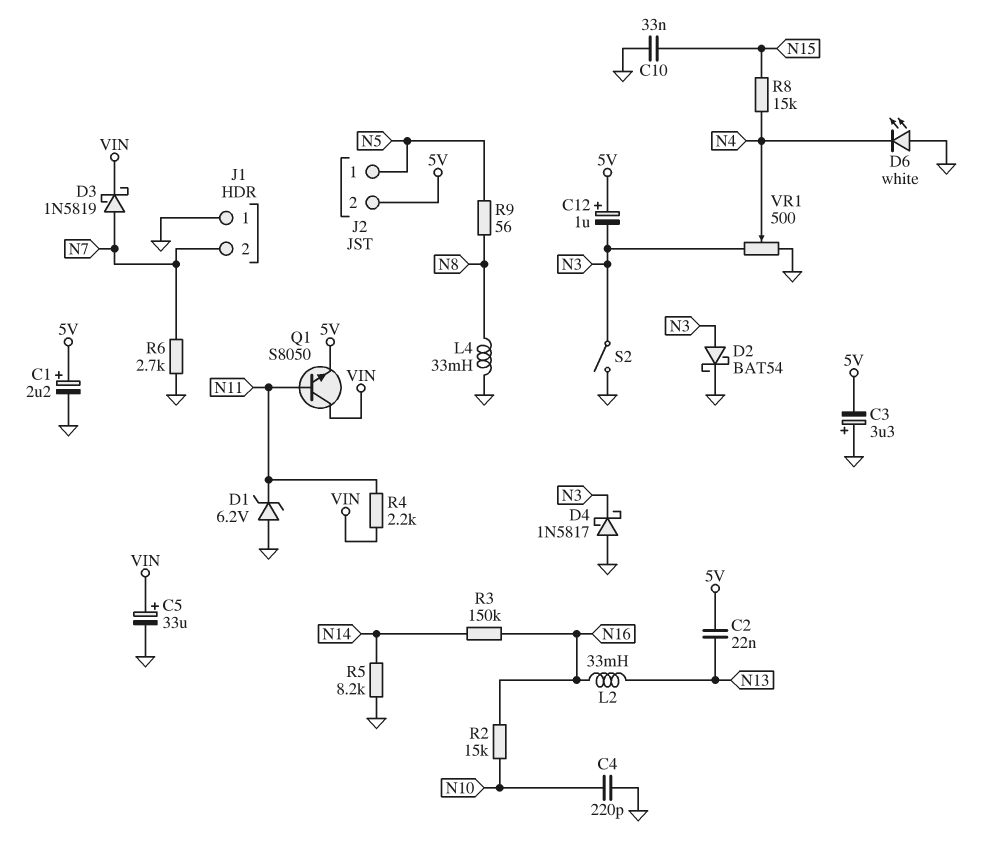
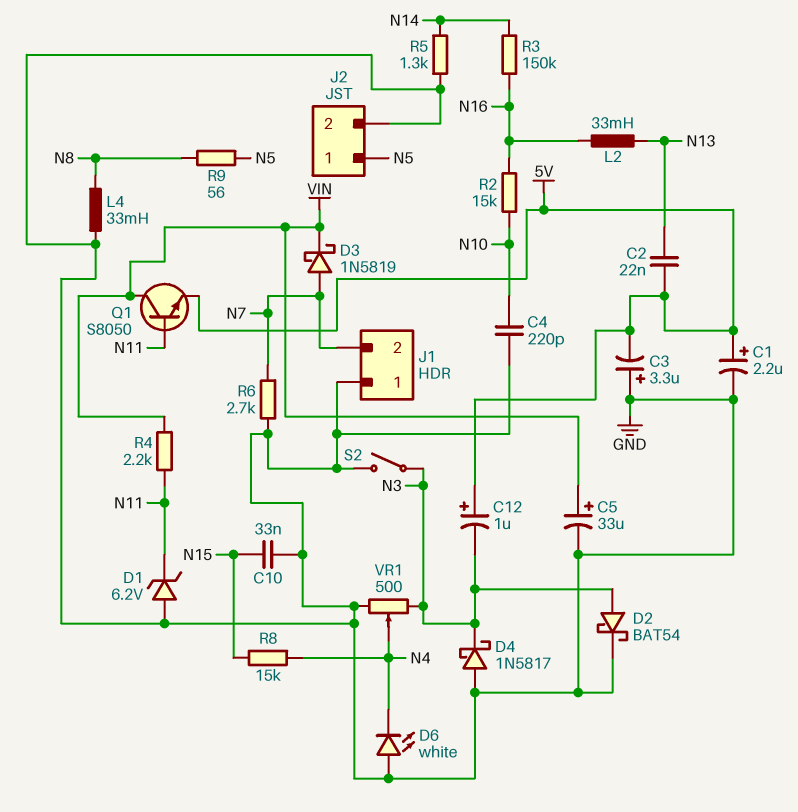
J2 pin 2: 5V -> GND
R5: 8.2k (GND, N14) -> 1.3k (GND, N14)

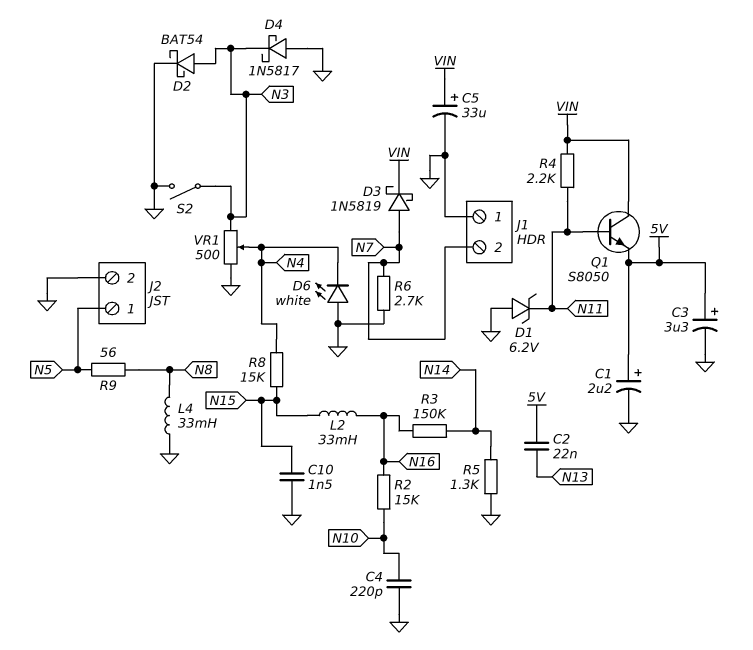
C3: 3.3uF (plus GND, minus 5V) -> 3.3uF (plus 5V, minus GND)
C10: 33nF (GND, N15) -> 1.5nF (GND, N15)
C12: 1uF (plus 5V, minus N3) -> none
L2: 33mH (N13, N16) -> 33mH (N15, N16)

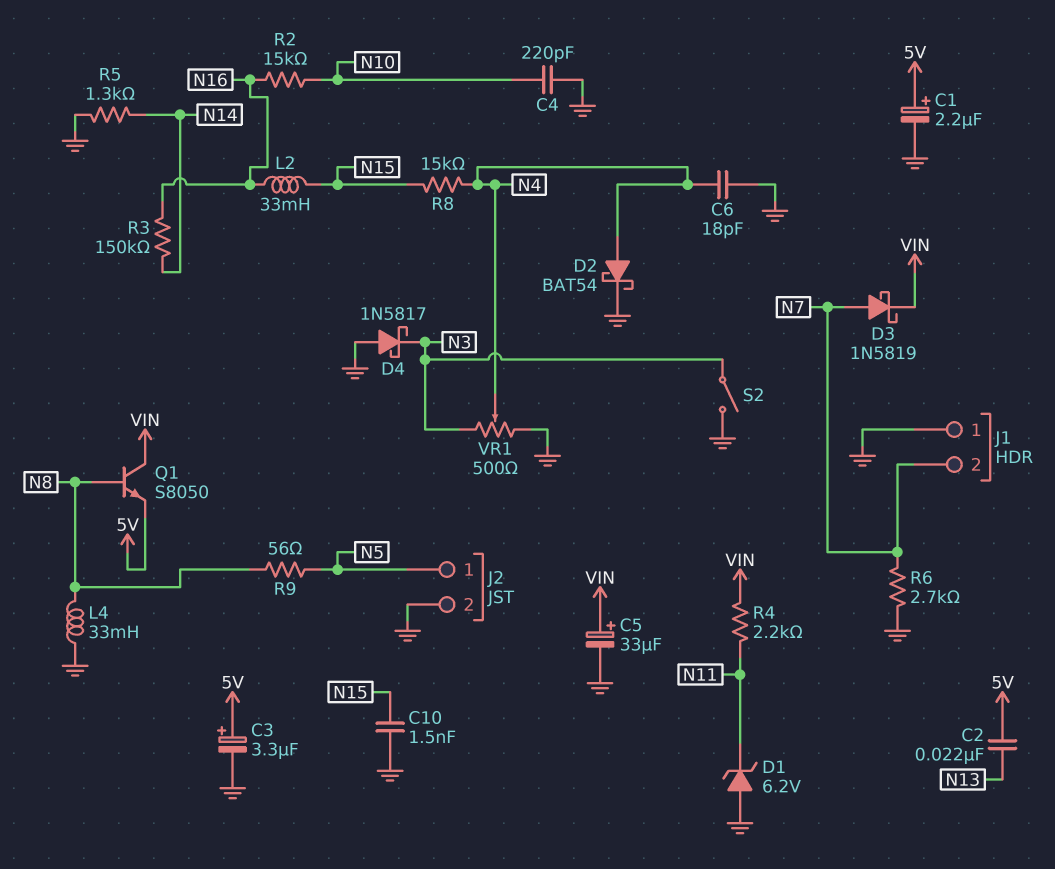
C6: none -> 18pF (GND, N4)
D2: schottky BAT54 (A N3, K GND) -> schottky BAT54 (A N4, K GND)
D6: LED white (A GND, K N4) -> none
Q1: NPN S8050 (B N11, C VIN, E 5V) -> NPN S8050 (B N8, C VIN, E 5V)

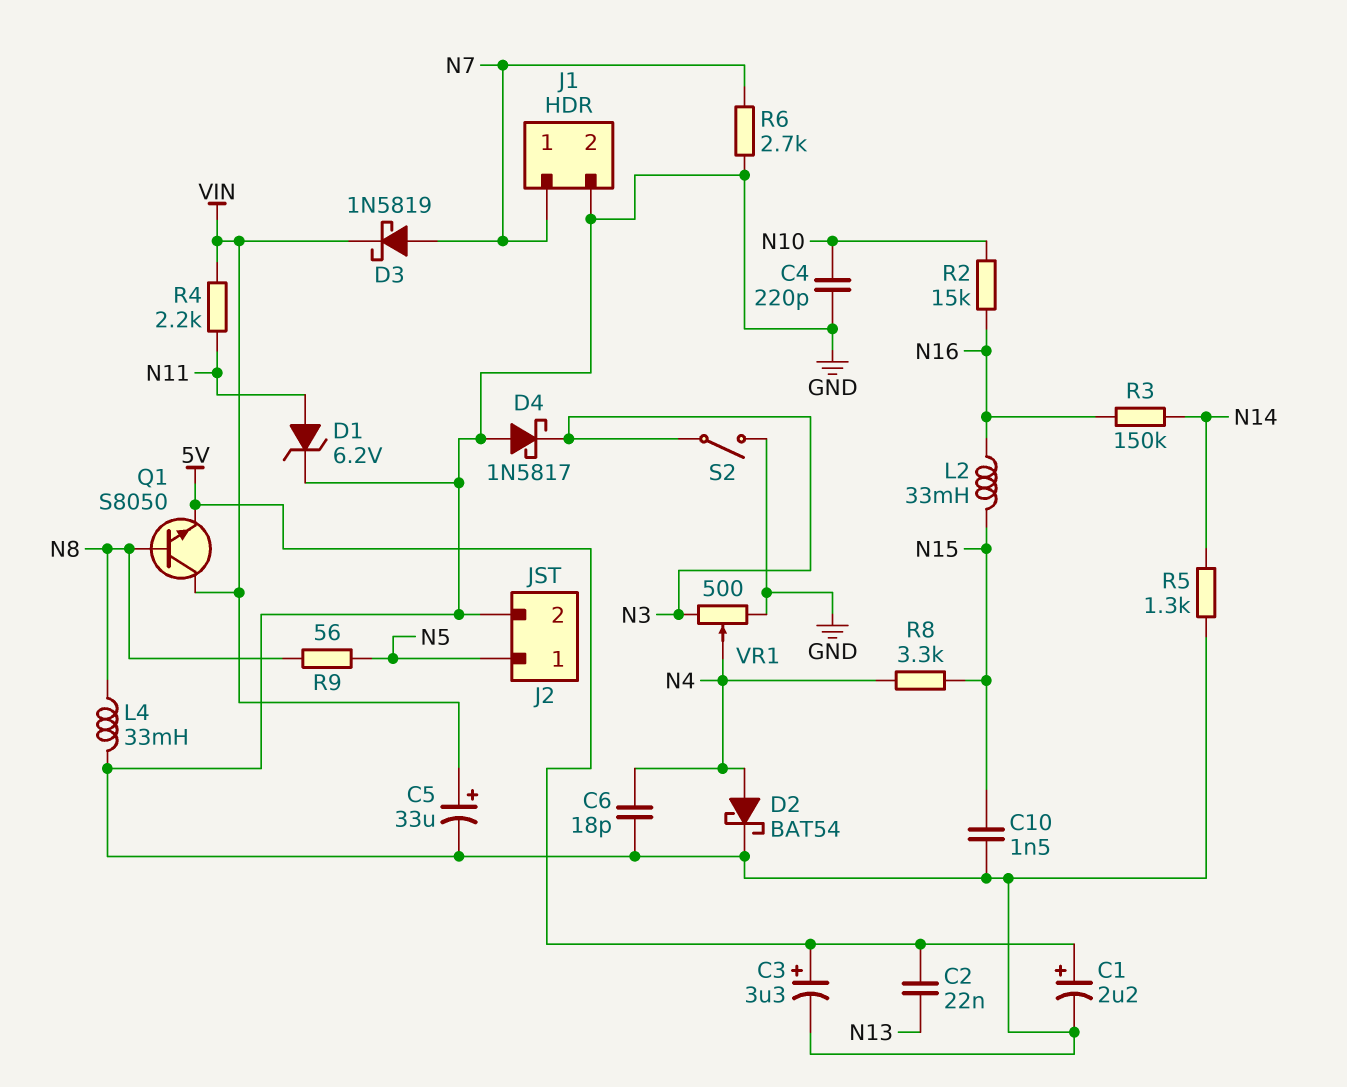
D1: zener 6.2V (A GND, K N11) -> zener 6.2V (A N11, K GND)
J1 pin 1: GND -> N7
J1 pin 2: N7 -> GND
R8: 15k (N4, N15) -> 3.3k (N4, N15)

